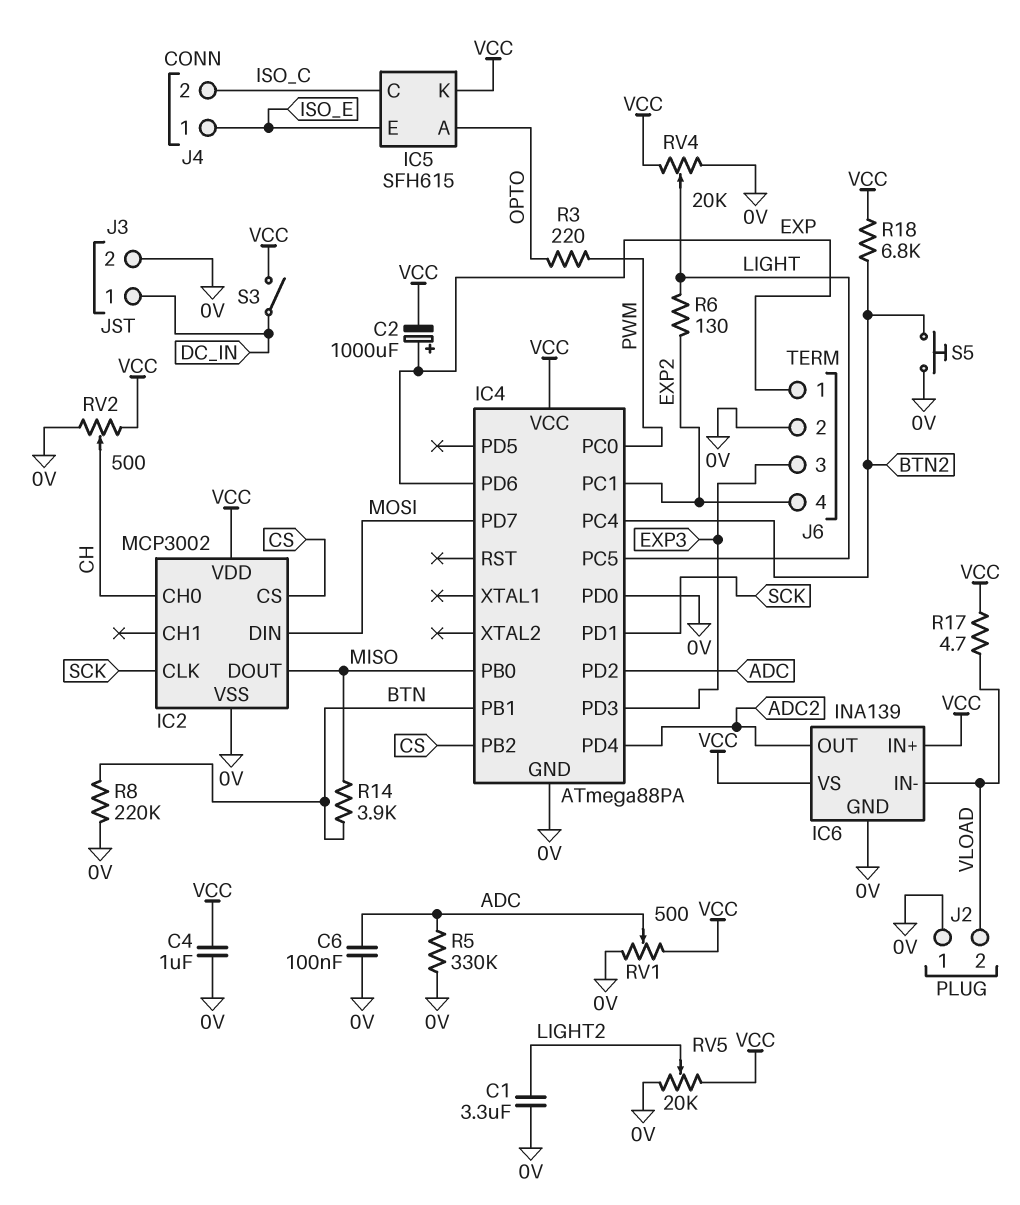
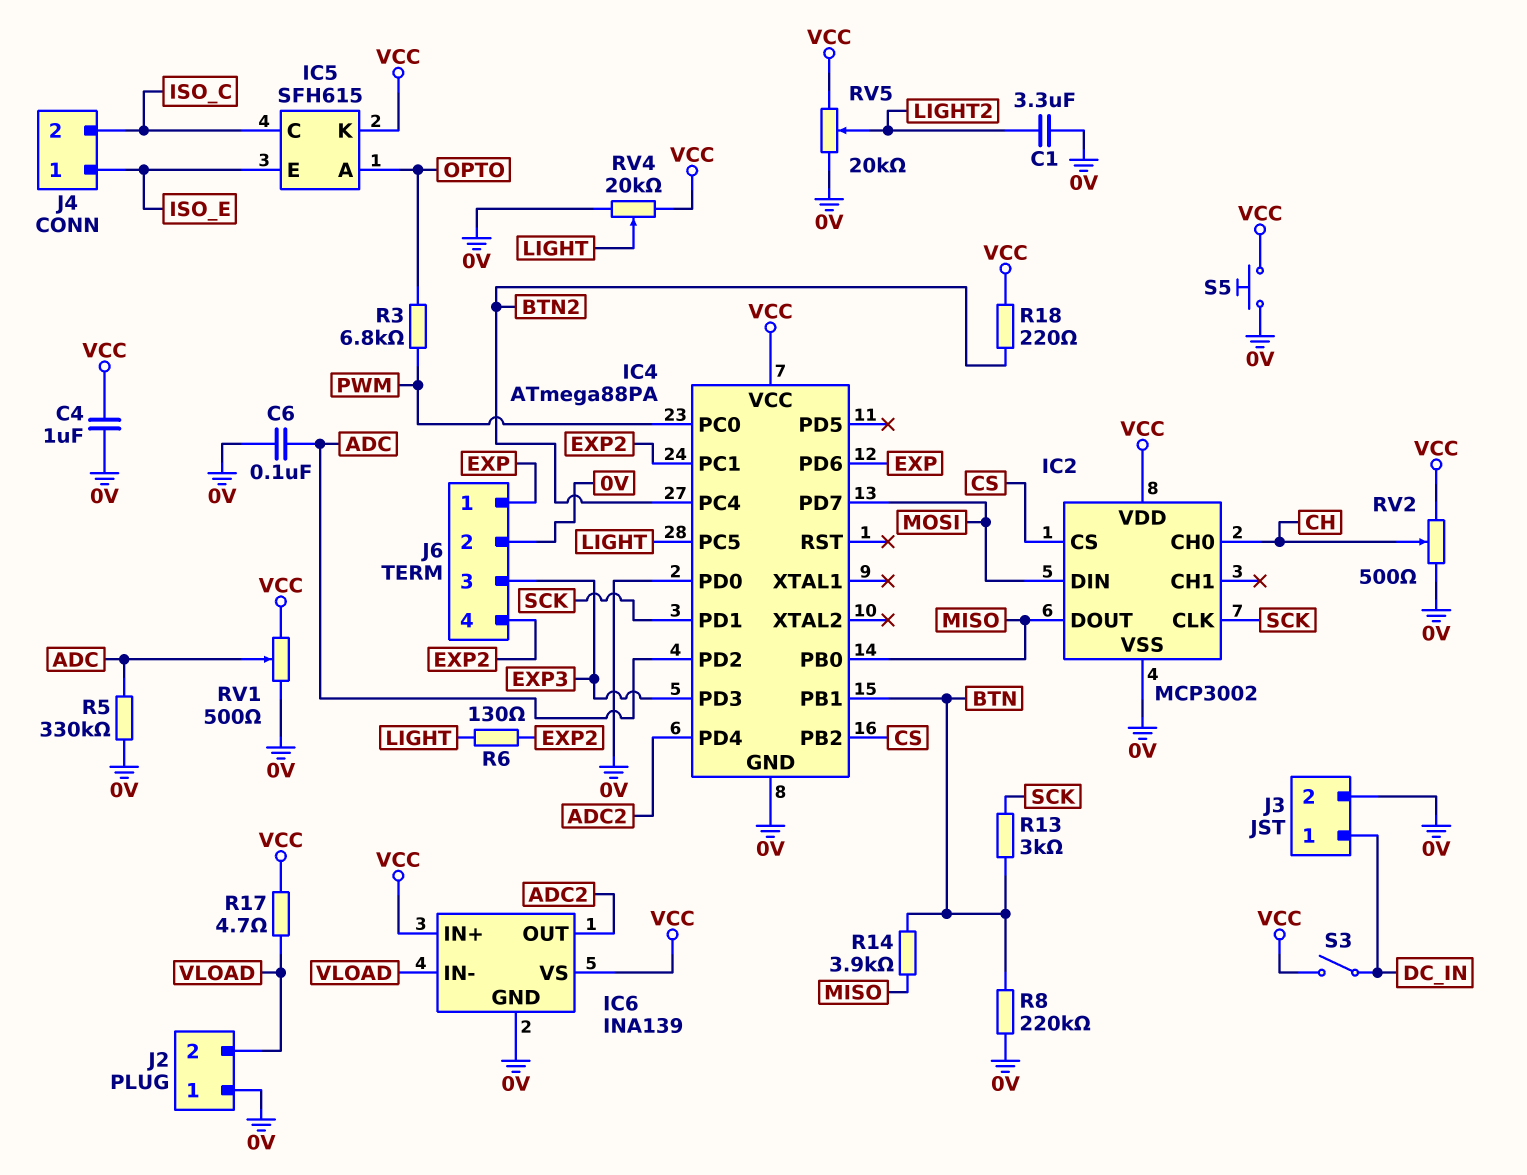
C2: 1000uF (plus EXP, minus VCC) -> none
R3: 220 (OPTO, PWM) -> 6.8k (OPTO, PWM)
R13: none -> 3k (BTN, SCK)
R18: 6.8k (BTN2, VCC) -> 220 (BTN2, VCC)
S5: button (0V, BTN2) -> button (0V, VCC)

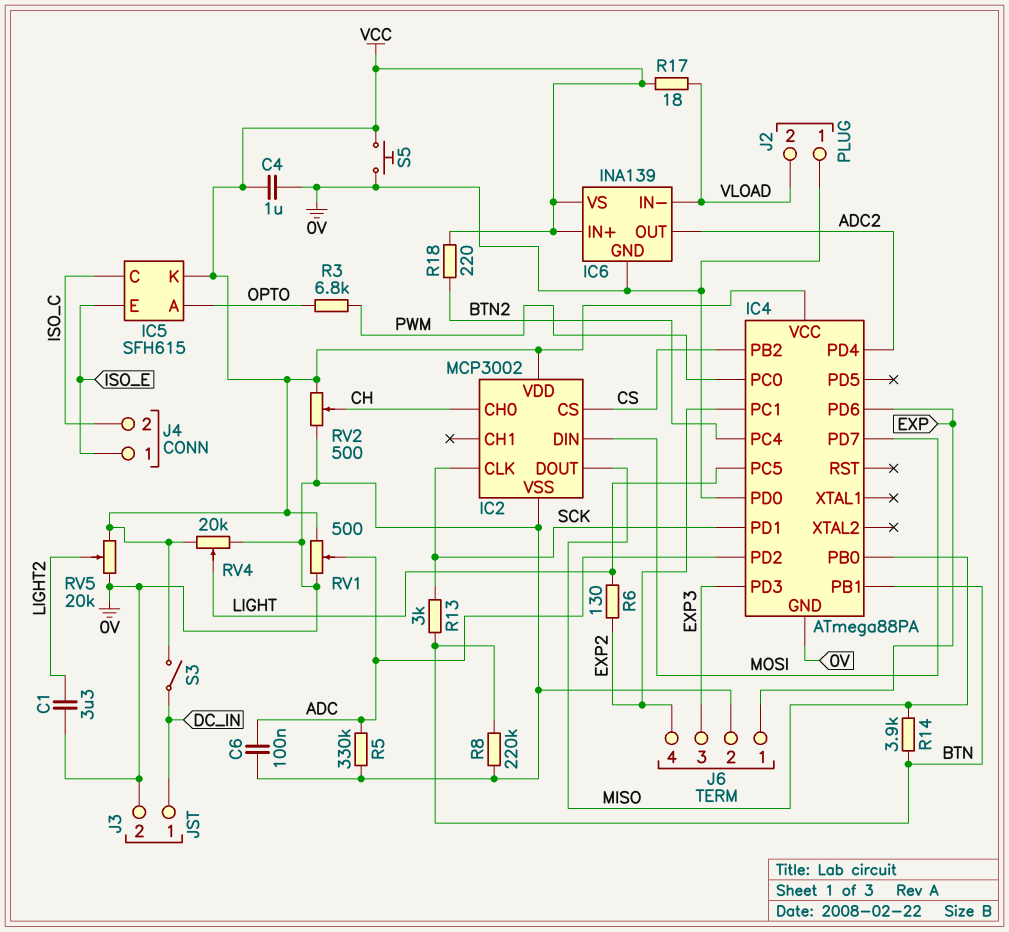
R17: 4.7 (VCC, VLOAD) -> 18 (VCC, VLOAD)

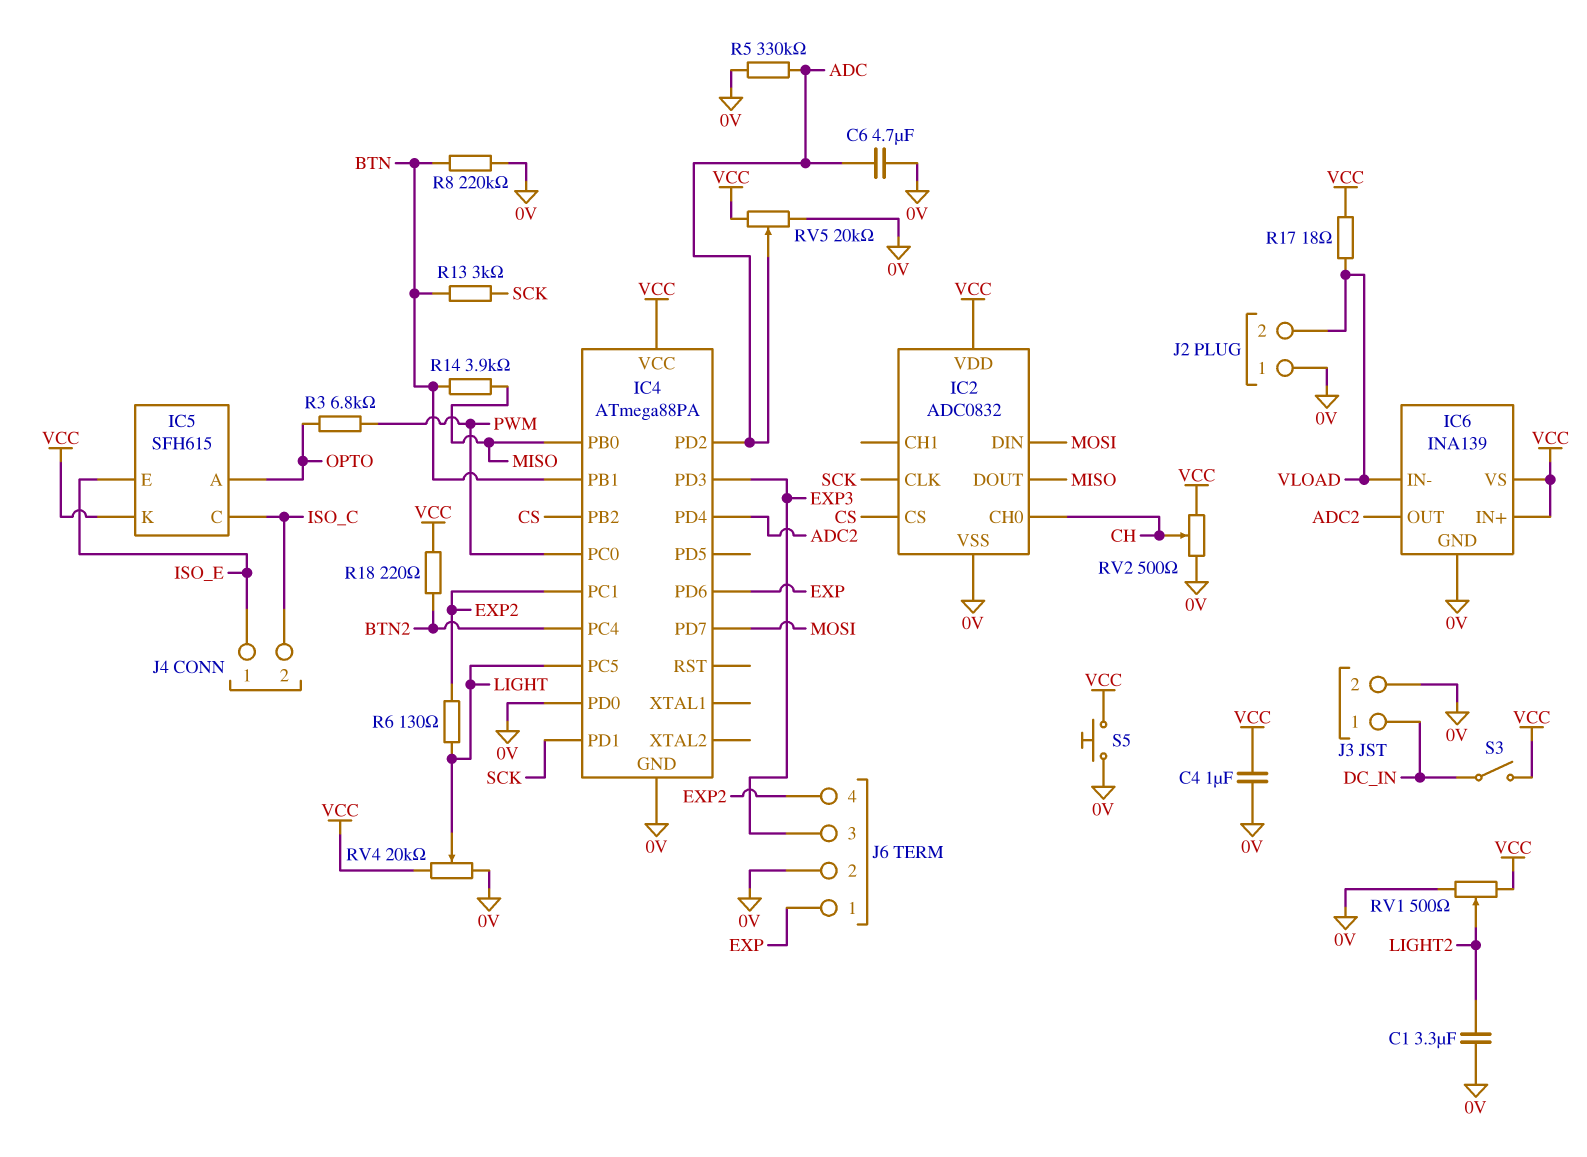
C6: 100nF (0V, ADC) -> 4.7uF (0V, ADC)
IC2: MCP3002 -> ADC0832
RV1: 500 (0V, VCC, wiper ADC) -> 500 (0V, VCC, wiper LIGHT2)
RV5: 20k (0V, VCC, wiper LIGHT2) -> 20k (0V, VCC, wiper ADC)

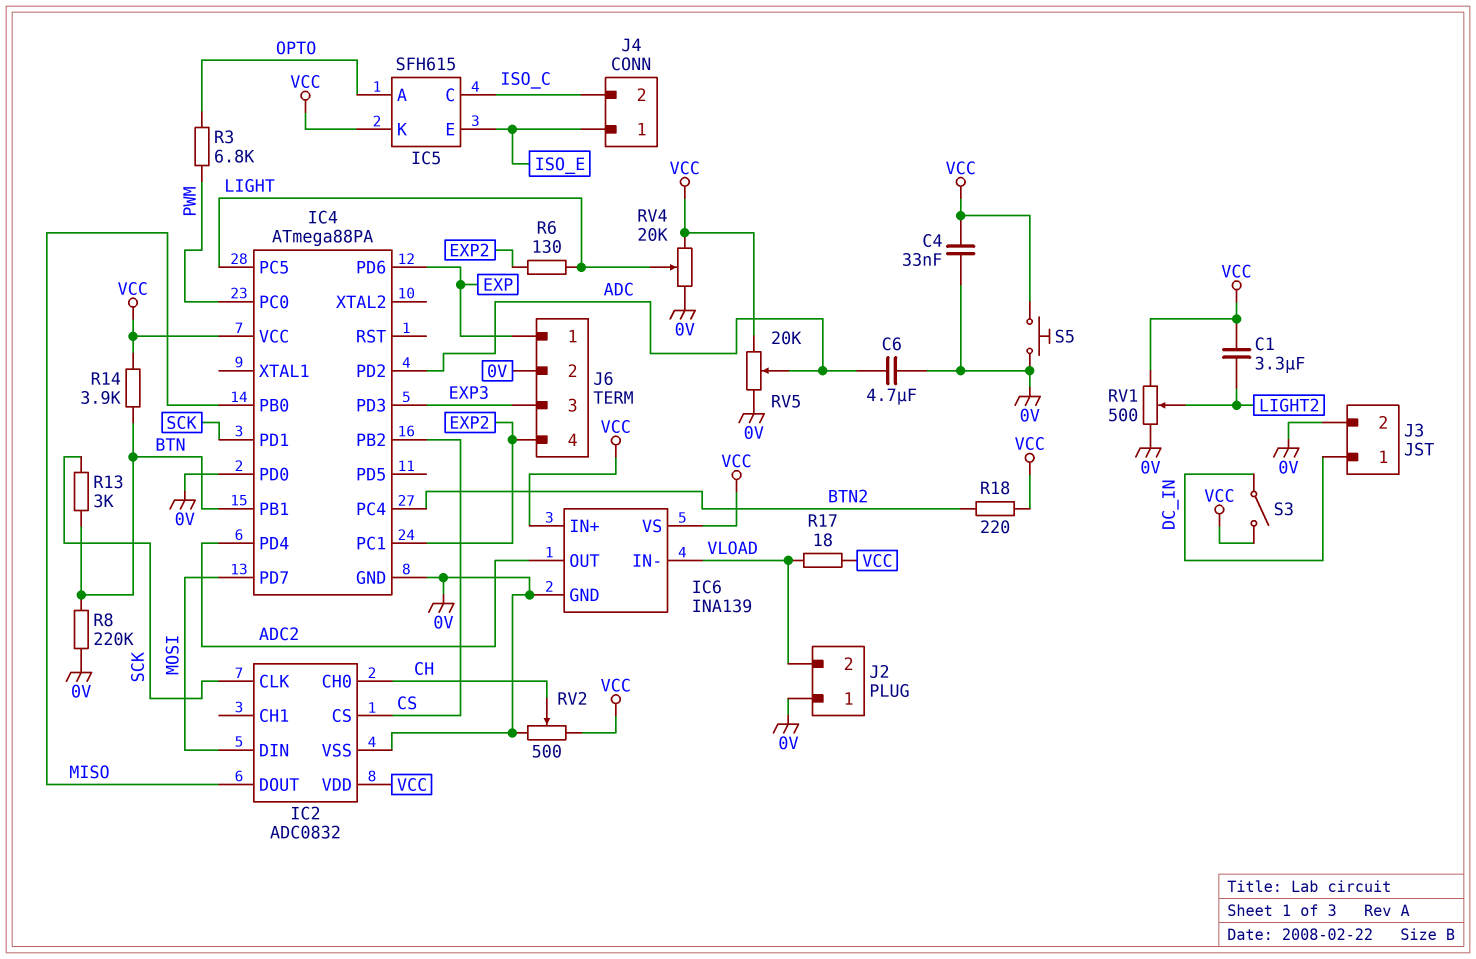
C1: 3.3uF (0V, LIGHT2) -> 3.3uF (LIGHT2, VCC)
C4: 1uF (0V, VCC) -> 33nF (0V, VCC)
R5: 330k (0V, ADC) -> none
R14: 3.9k (BTN, MISO) -> 3.9k (BTN, VCC)

